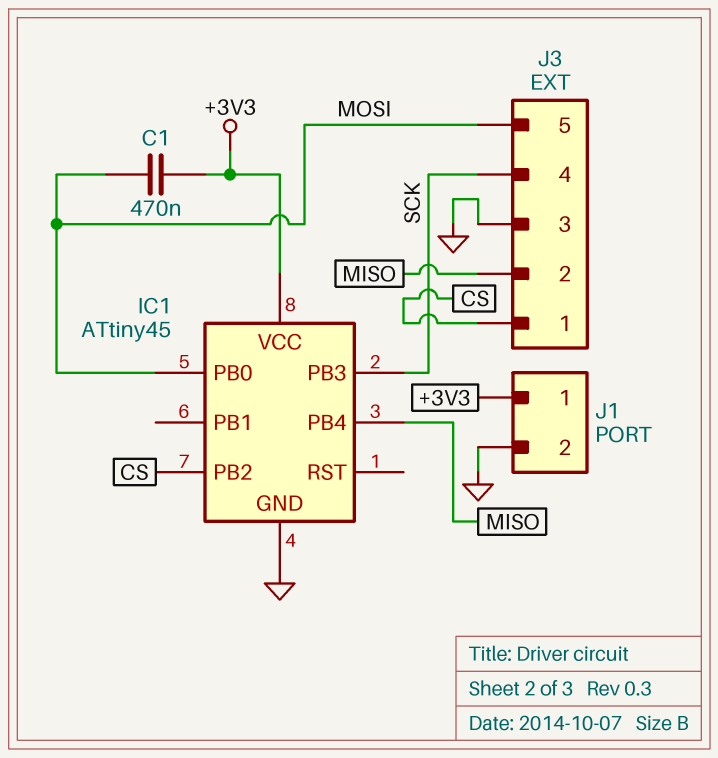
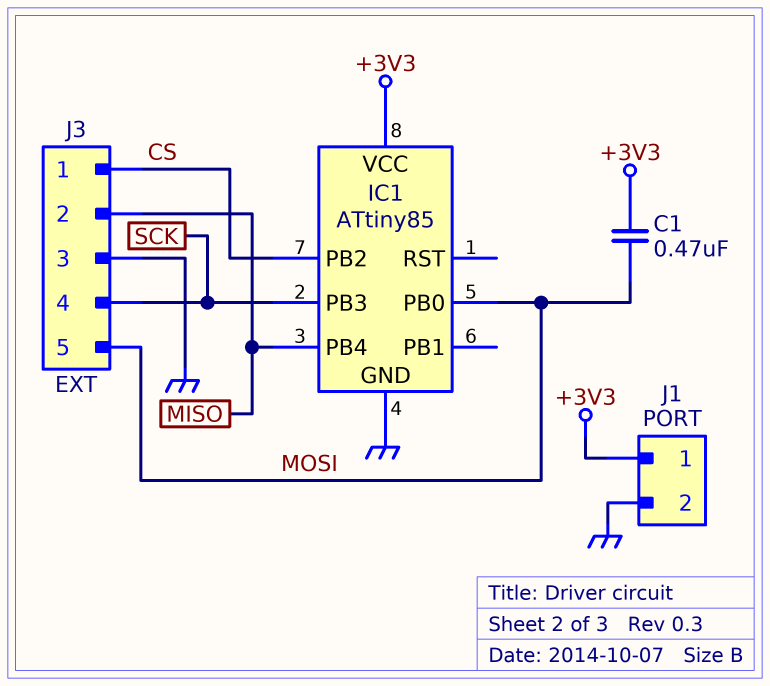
IC1: ATtiny45 -> ATtiny85

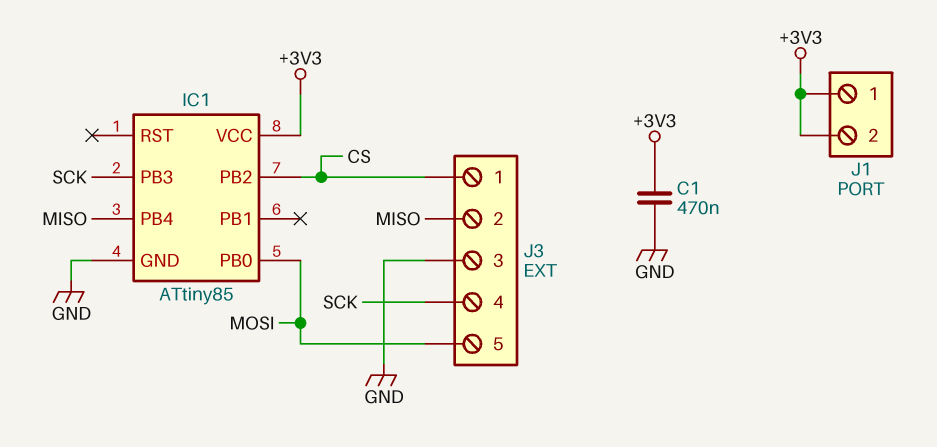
C1: 470nF (+3V3, MOSI) -> 470nF (+3V3, GND)
J1 pin 2: GND -> +3V3

